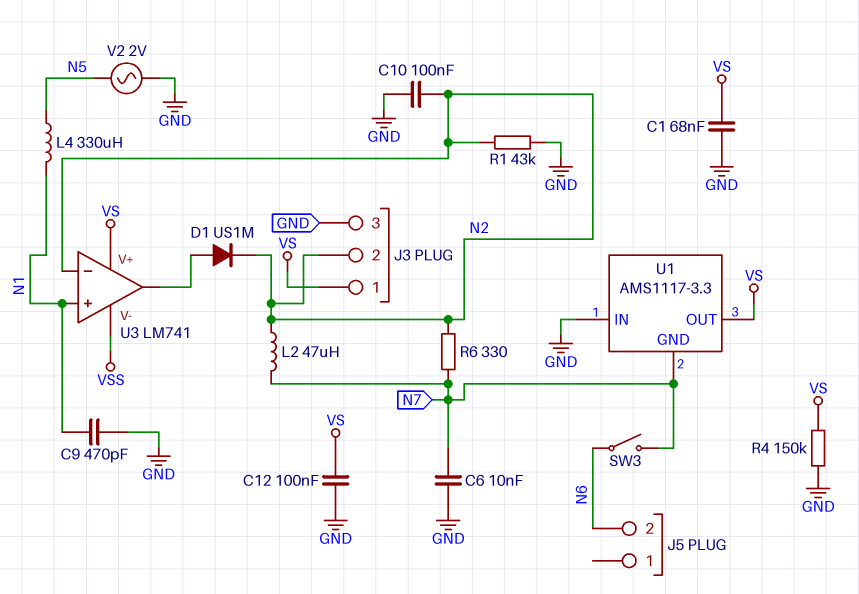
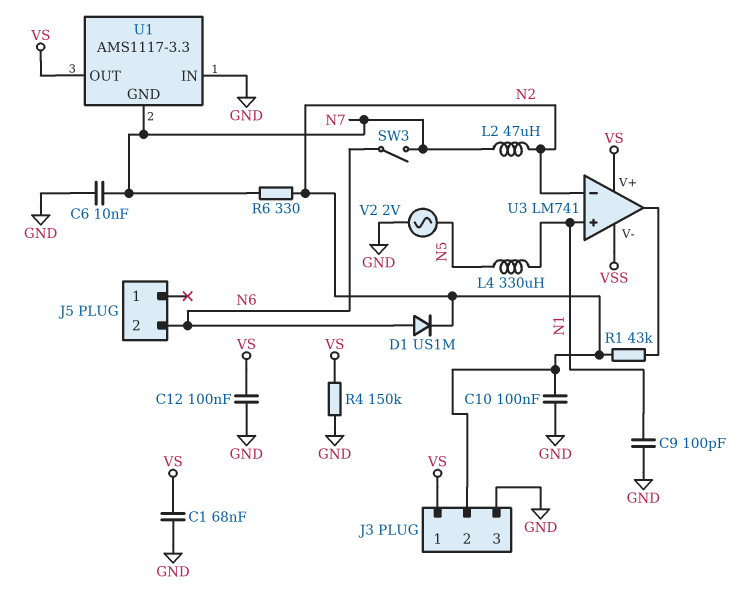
C9: 470pF (GND, N1) -> 100pF (GND, N1)
D1: diode US1M (A U3/out, K N2) -> diode US1M (A N6, K N2)
R1: 43k (GND, N2) -> 43k (N2, U3/out)

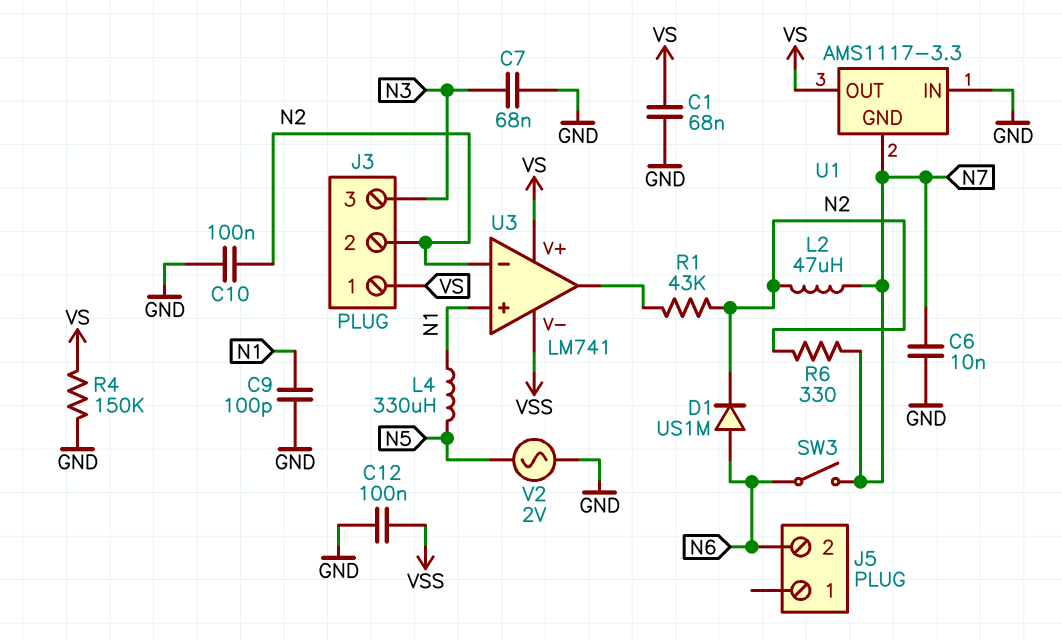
C7: none -> 68nF (GND, N3)
C12: 100nF (GND, VS) -> 100nF (GND, VSS)
J3 pin 3: GND -> N3

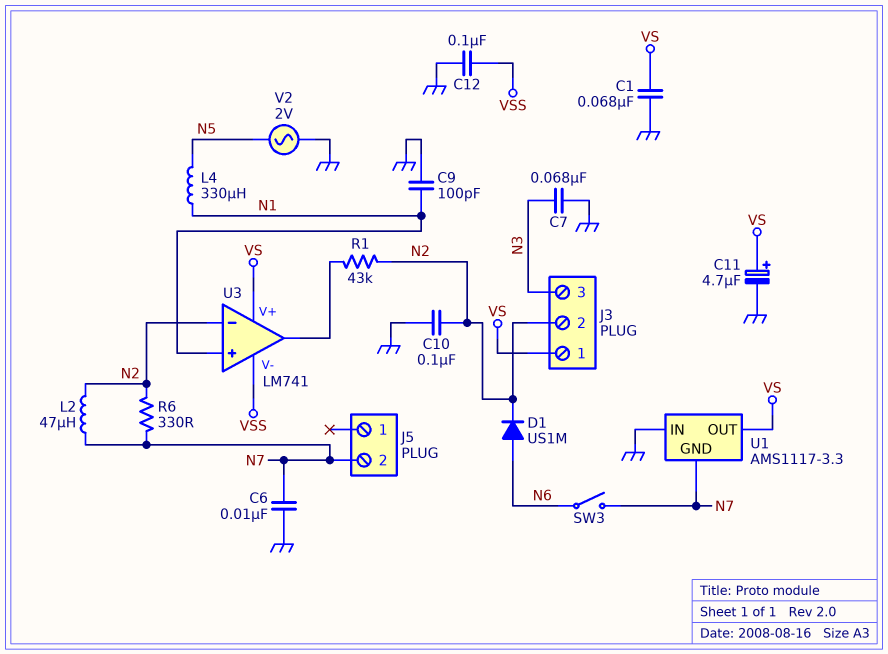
C11: none -> 4.7uF (plus VS, minus GND)
J5 pin 2: N6 -> N7
R4: 150k (GND, VS) -> none

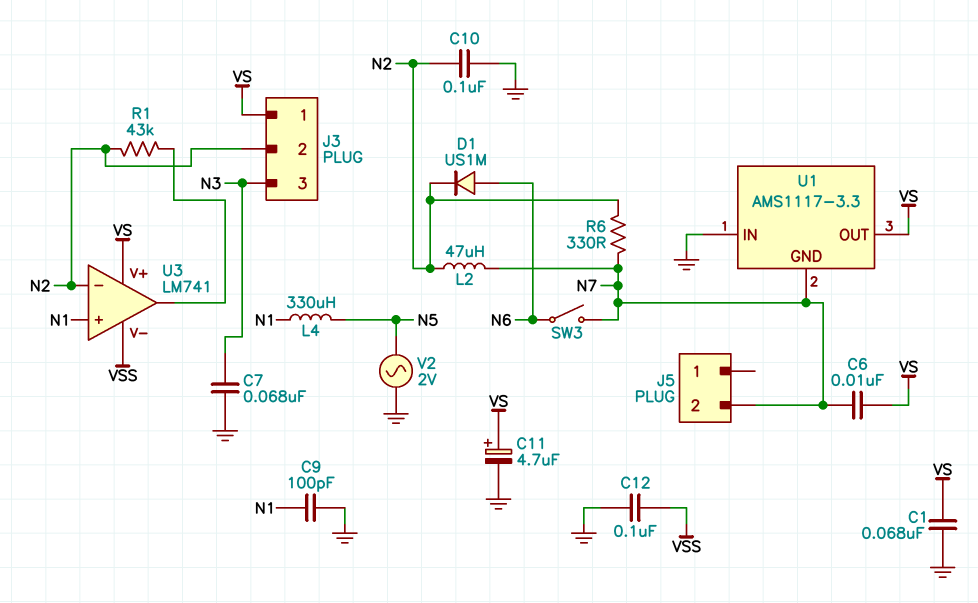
C6: 10nF (GND, N7) -> 10nF (N7, VS)

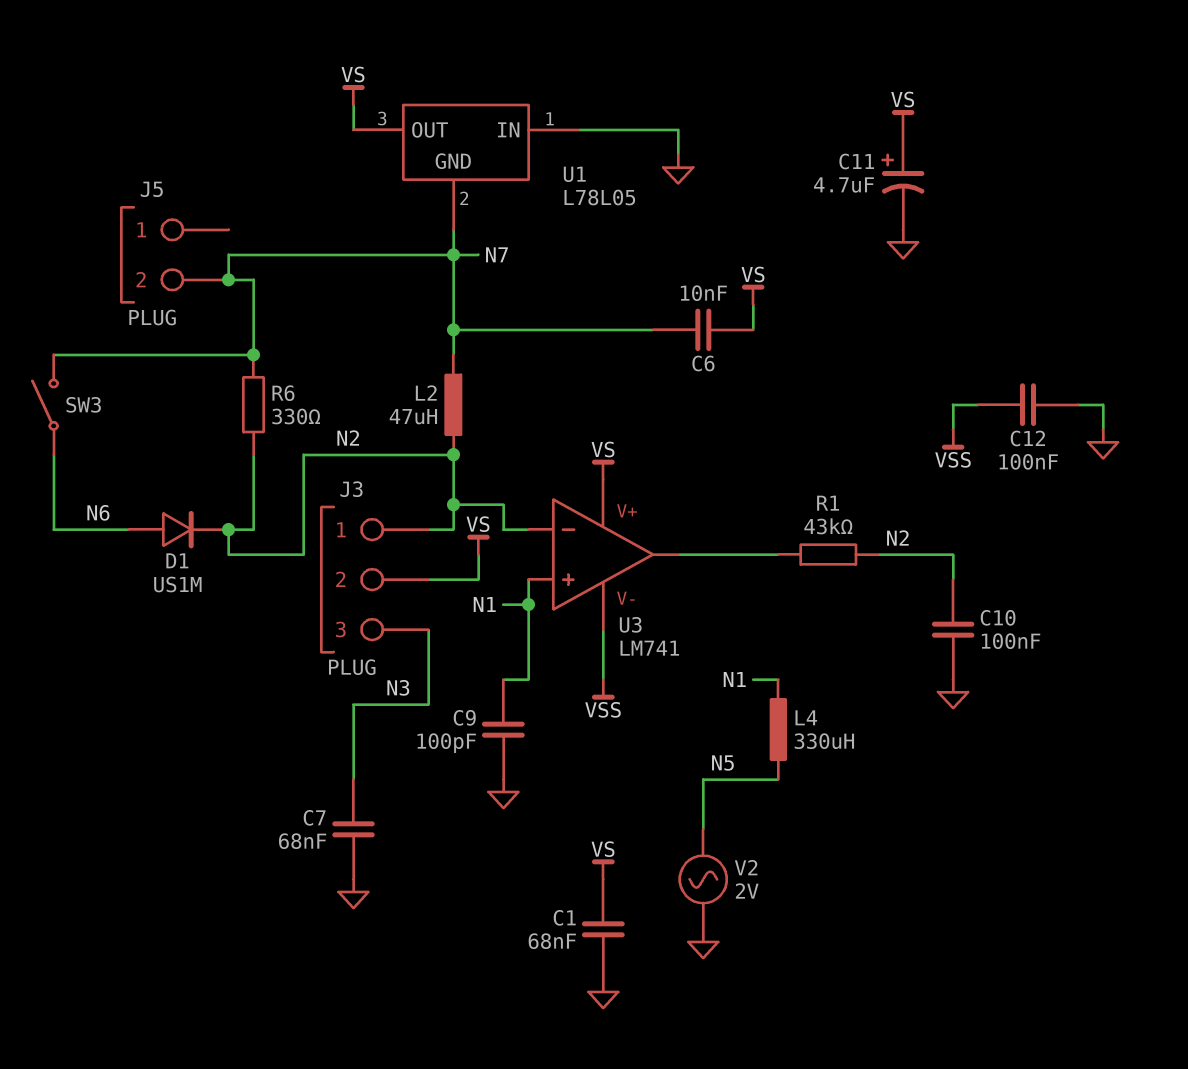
J3 pin 1: VS -> N2
J3 pin 2: N2 -> VS
U1: AMS1117-3.3 -> L78L05

